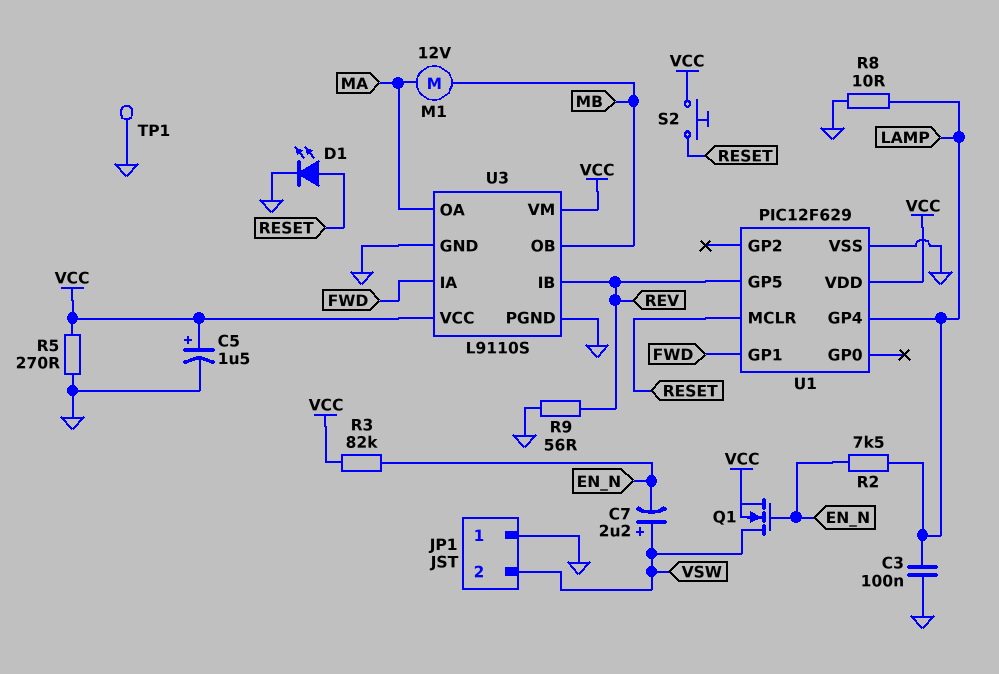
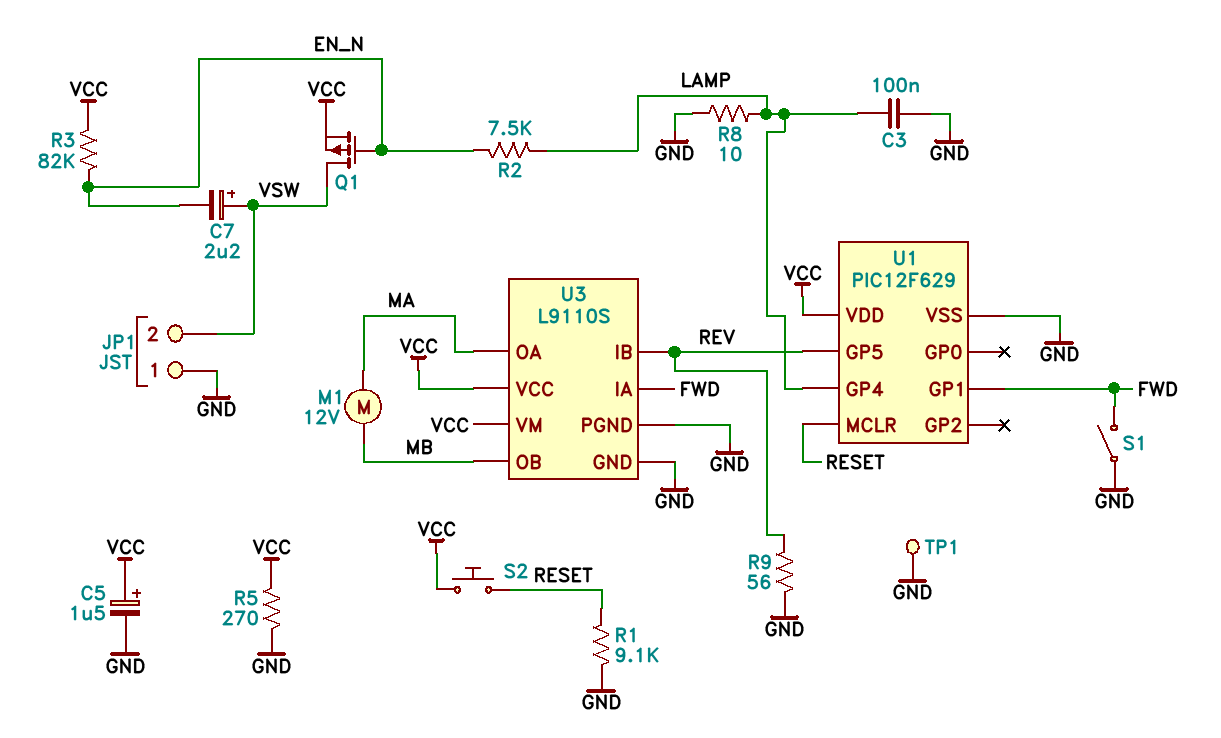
D1: LED (A RESET, K GND) -> none
Q1: NMOS (G EN_N, D VSW, S VCC) -> PMOS (G EN_N, D VSW, S VCC)
R1: none -> 9.1k (GND, RESET)
S1: none -> switch (FWD, GND)

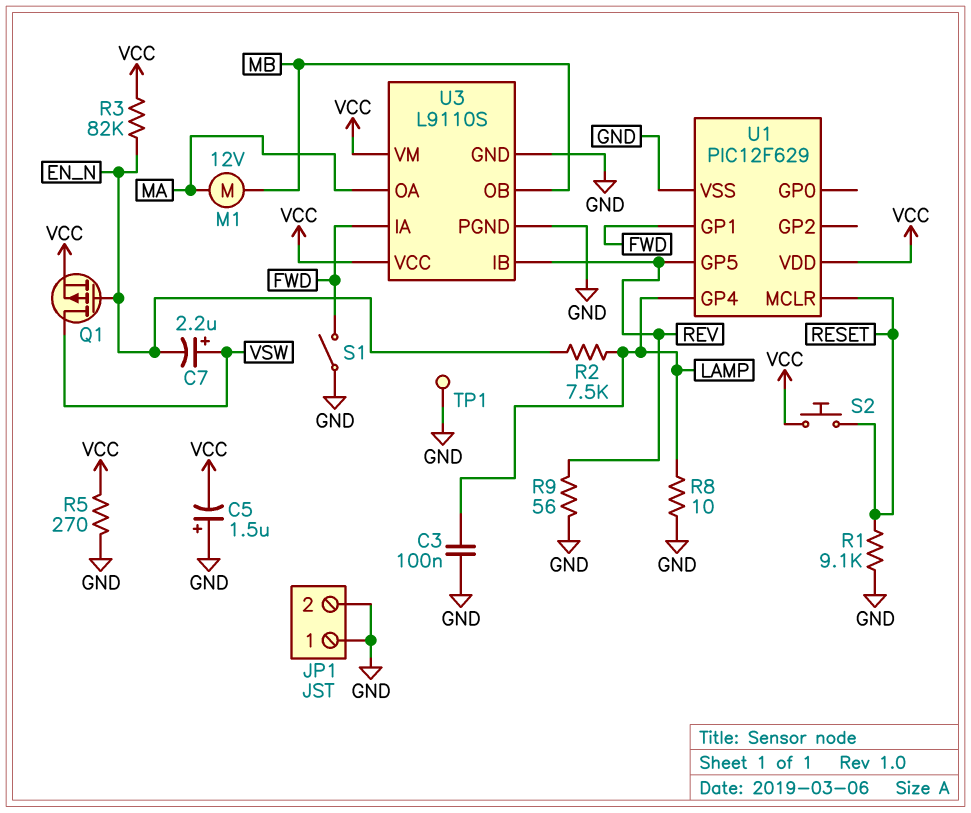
C5: 1.5uF (plus VCC, minus GND) -> 1.5uF (plus GND, minus VCC)
JP1 pin 2: VSW -> GND

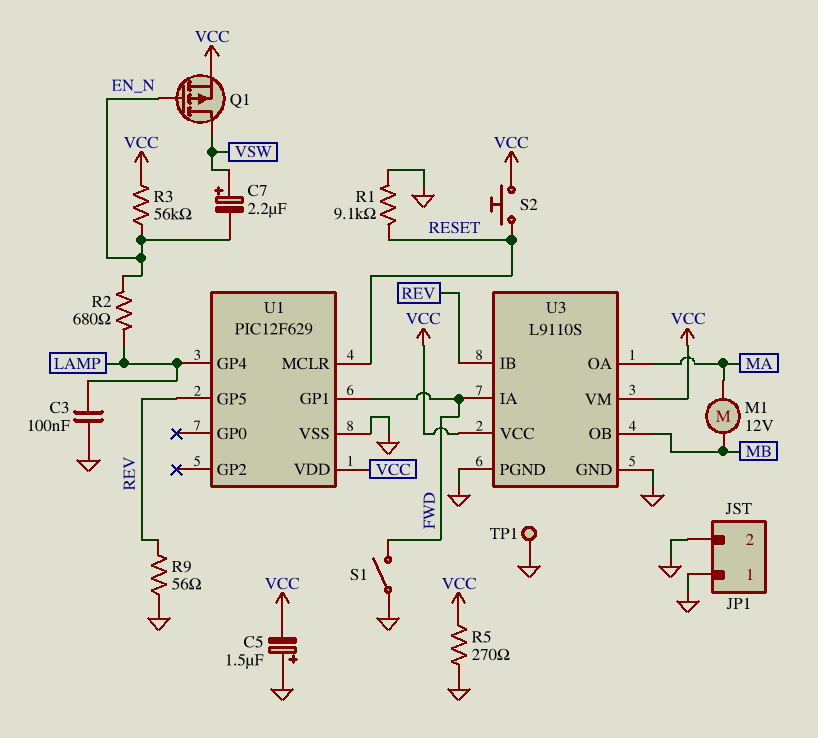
R2: 7.5k (EN_N, LAMP) -> 680 (EN_N, LAMP)
R3: 82k (EN_N, VCC) -> 56k (EN_N, VCC)
R8: 10 (GND, LAMP) -> none

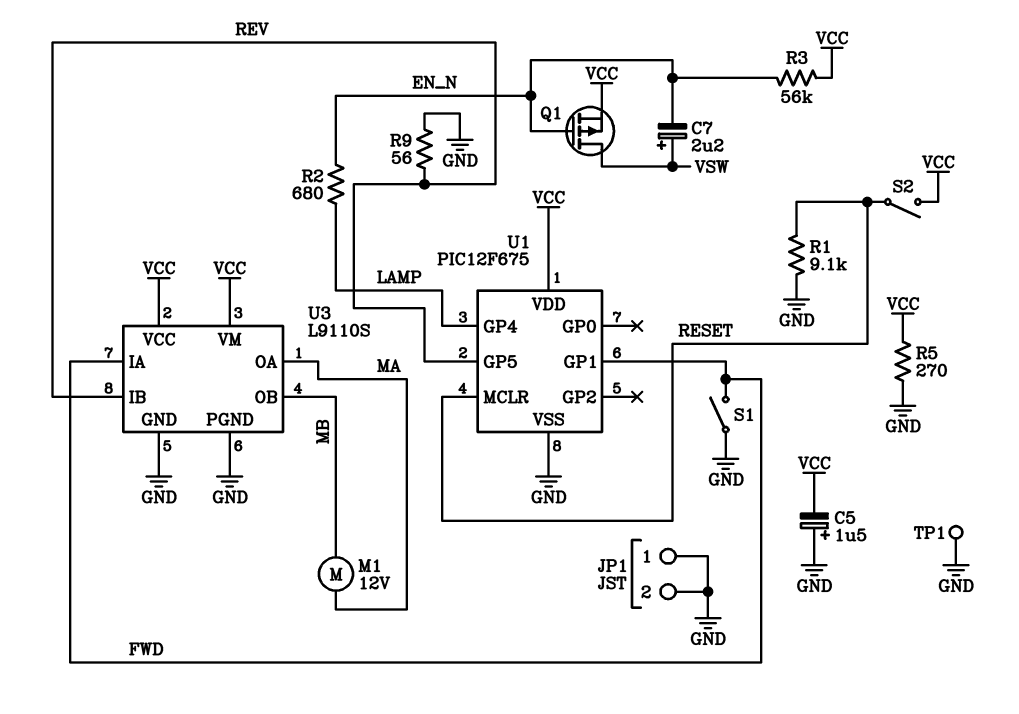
C3: 100nF (GND, LAMP) -> none
S2: button (RESET, VCC) -> switch (RESET, VCC)
U1: PIC12F629 -> PIC12F675

